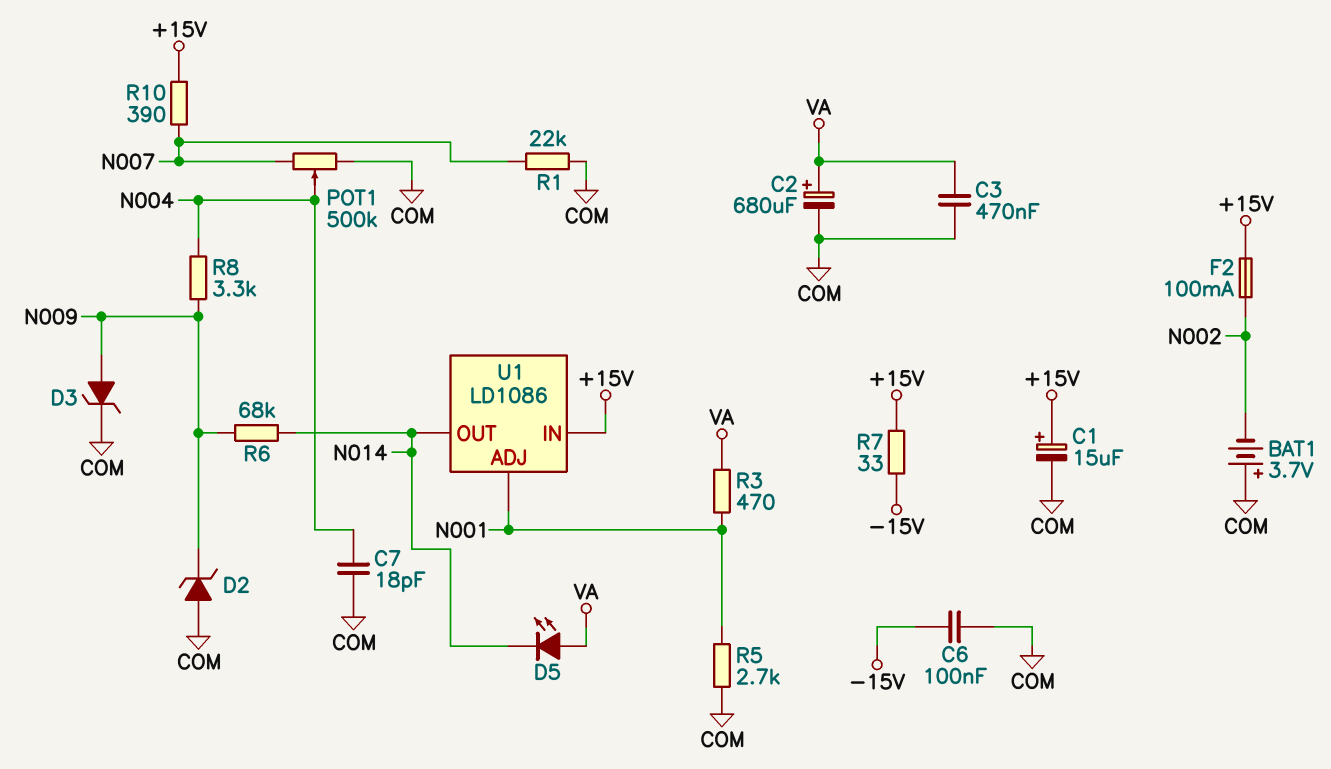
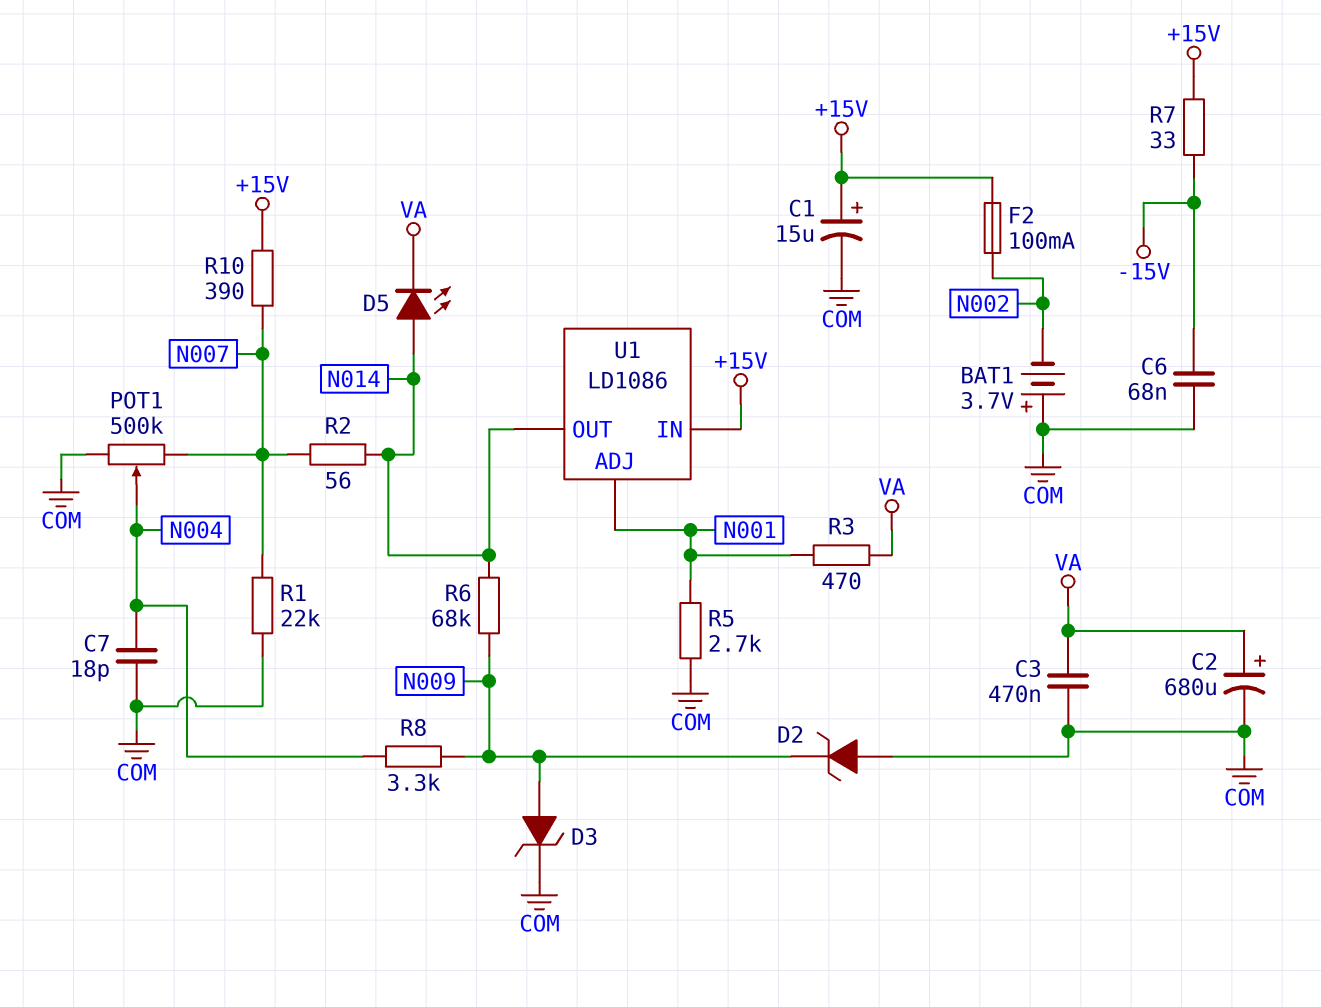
C6: 100nF (-15V, COM) -> 68nF (-15V, COM)
D5: LED (A VA, K N014) -> LED (A N014, K VA)
R2: none -> 56 (N007, N014)

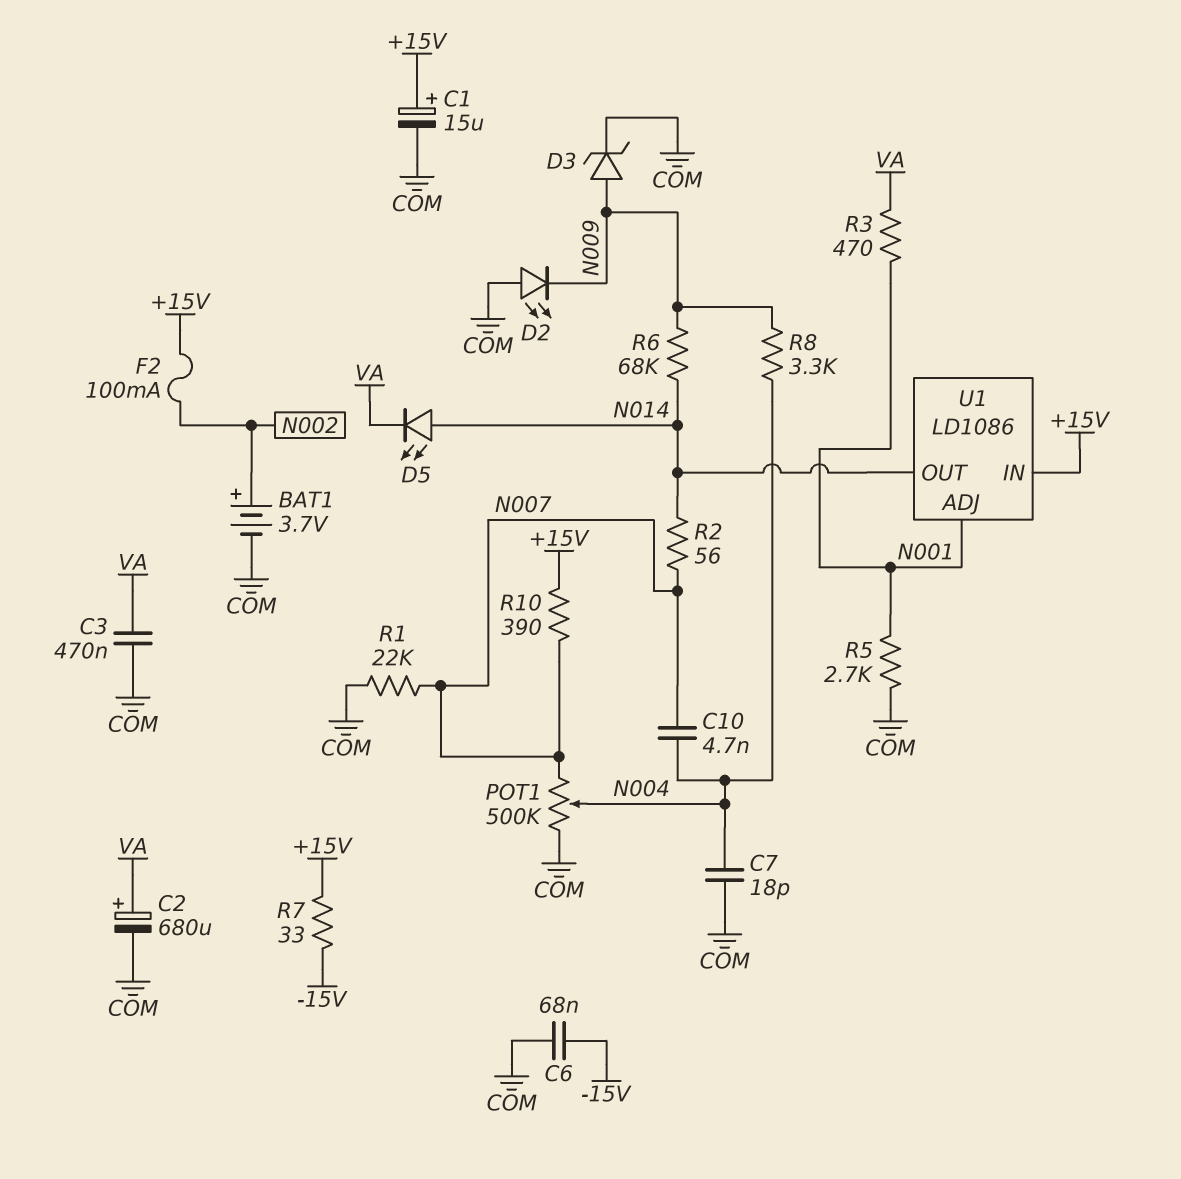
BAT1: 3.7V (plus COM, minus N002) -> 3.7V (plus N002, minus COM)
C10: none -> 4.7nF (N004, N007)
D2: zener (A COM, K N009) -> LED (A COM, K N009)

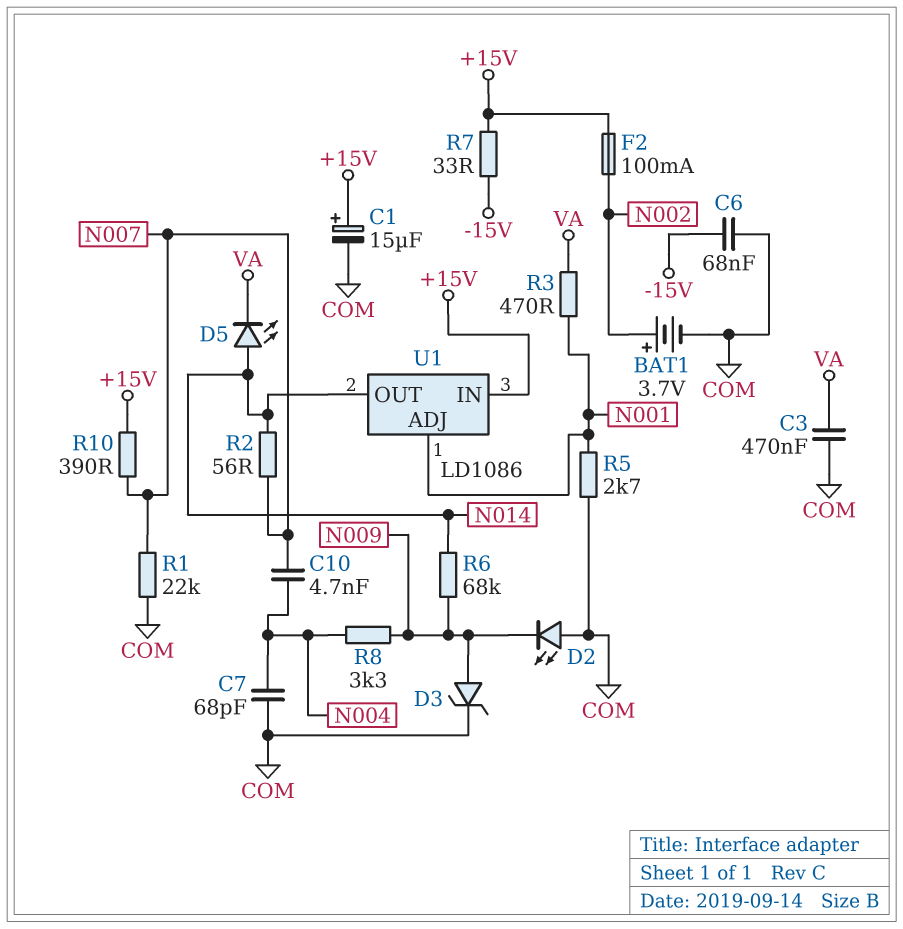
C2: 680uF (plus VA, minus COM) -> none
C7: 18pF (COM, N004) -> 68pF (COM, N004)
POT1: 500k (COM, N007, wiper N004) -> none

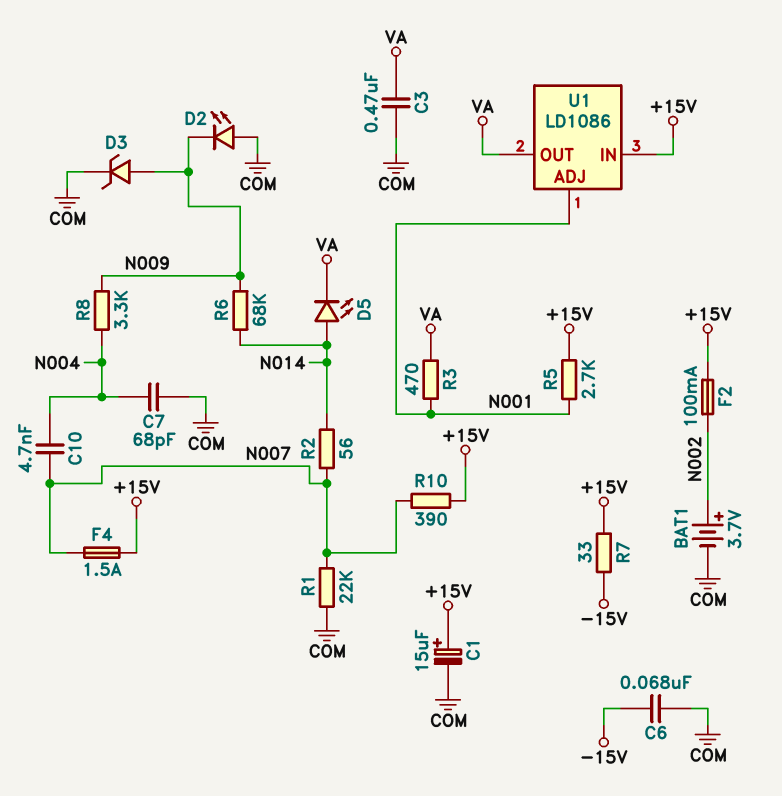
F4: none -> 1.5A (+15V, N007)
R5: 2.7k (COM, N001) -> 2.7k (+15V, N001)
U1 pin OUT: N014 -> VA

